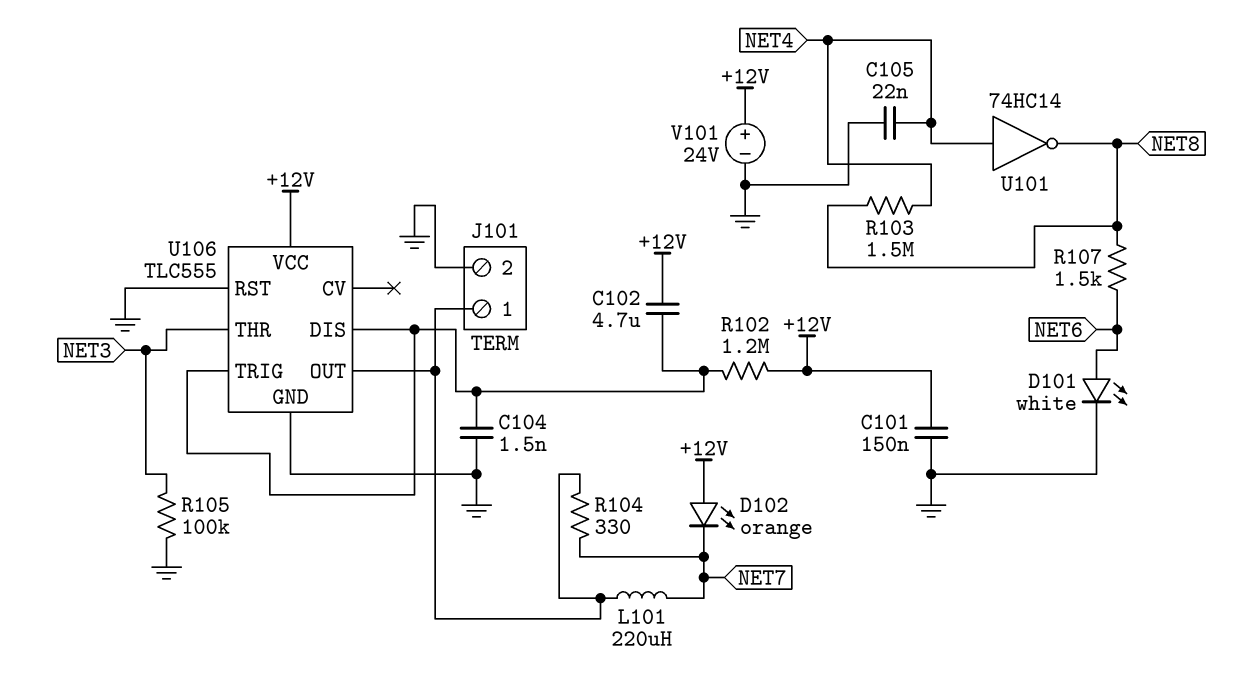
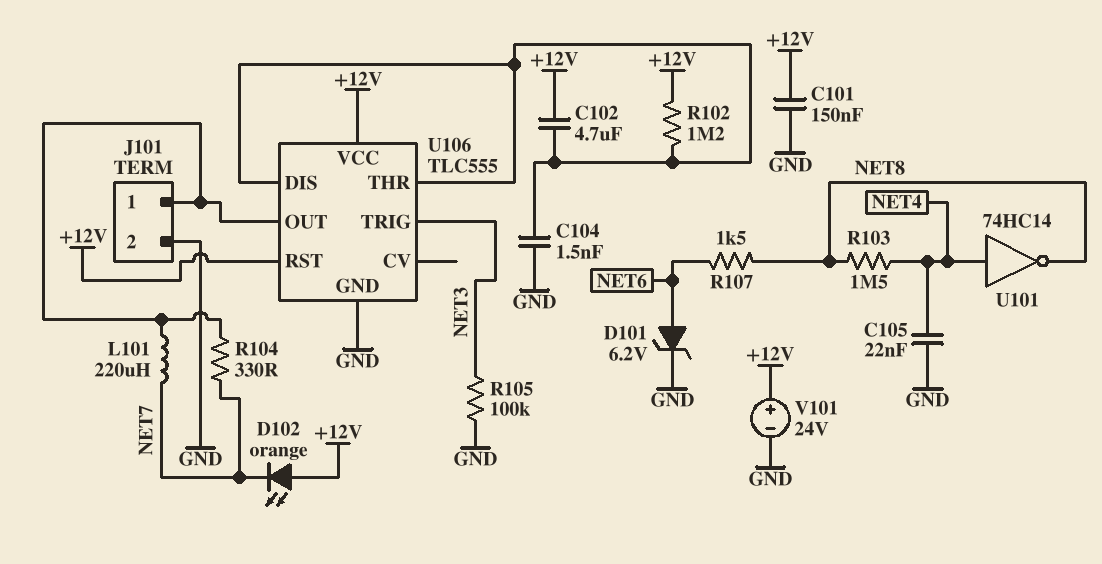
D101: LED white (A NET6, K GND) -> zener 6.2V (A NET6, K GND)
U106 pin RST: GND -> +12V
U106 pin THR: NET3 -> U106/DIS
U106 pin TRIG: U106/DIS -> NET3

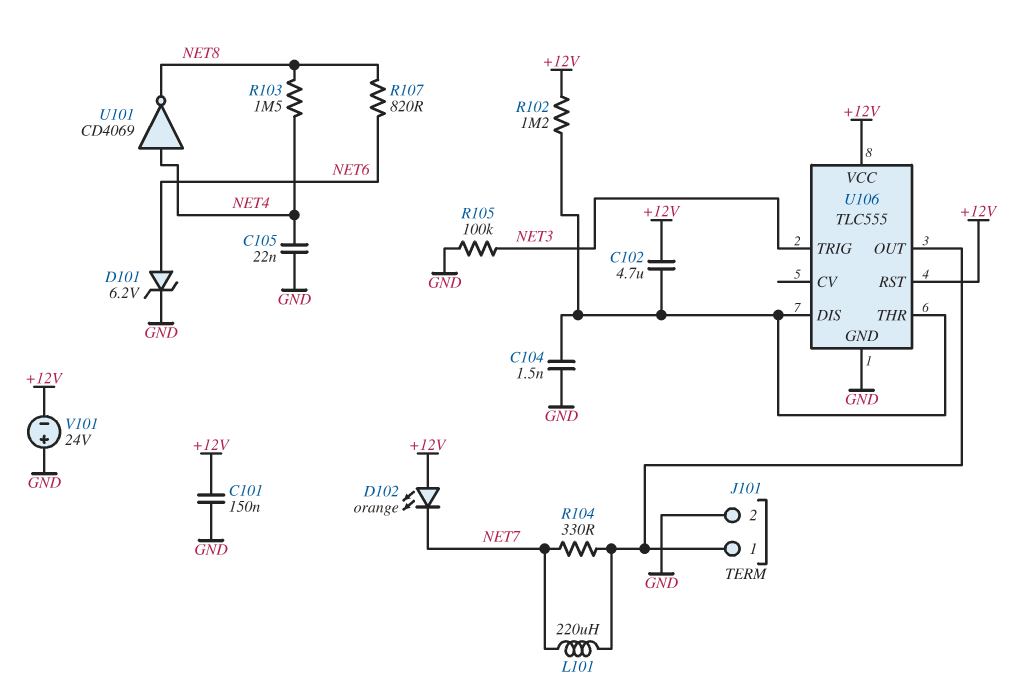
R107: 1.5k (NET6, NET8) -> 820 (NET6, NET8)
U101: NOT 74HC14 (in NET4, out NET8) -> NOT CD4069 (in NET4, out NET8)
V101: 24V (plus +12V, minus GND) -> 24V (plus GND, minus +12V)

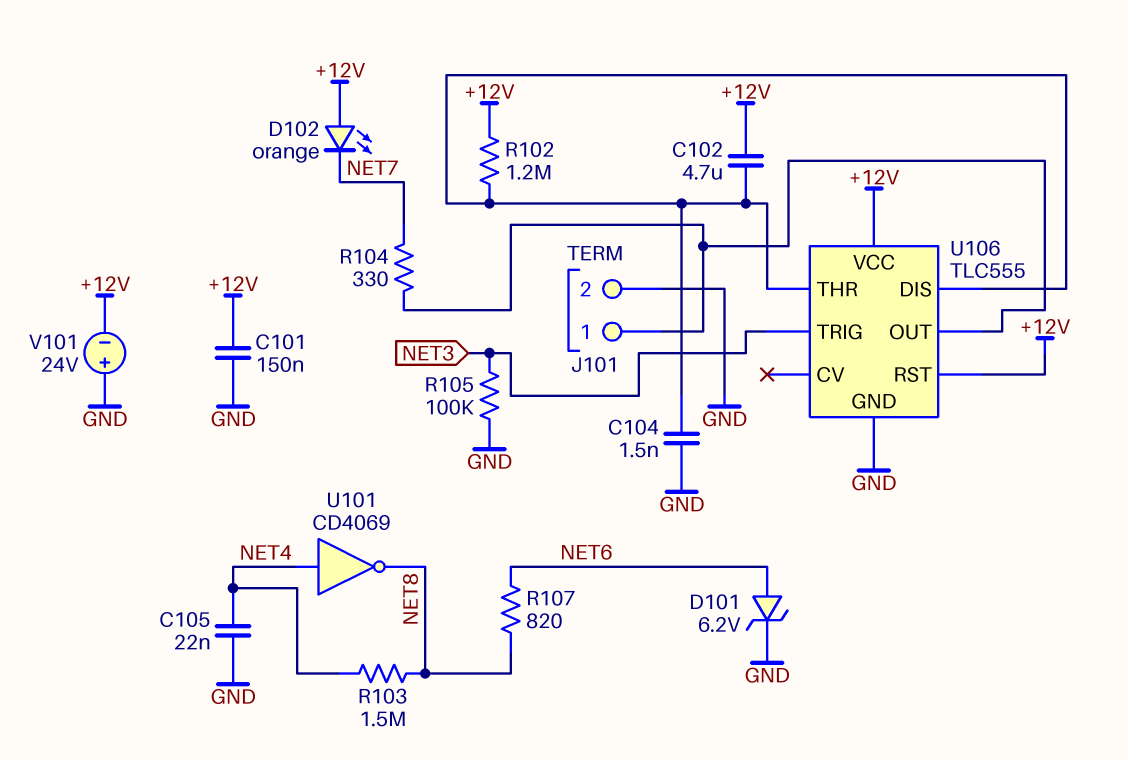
L101: 220uH (J101/1, NET7) -> none

